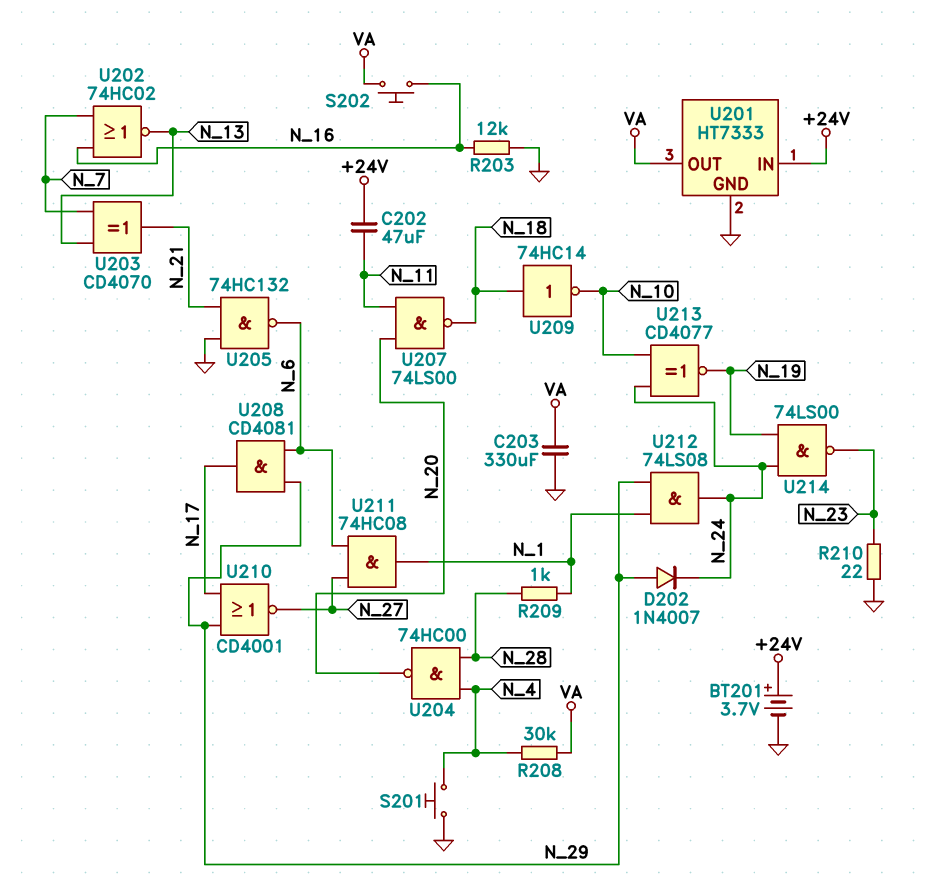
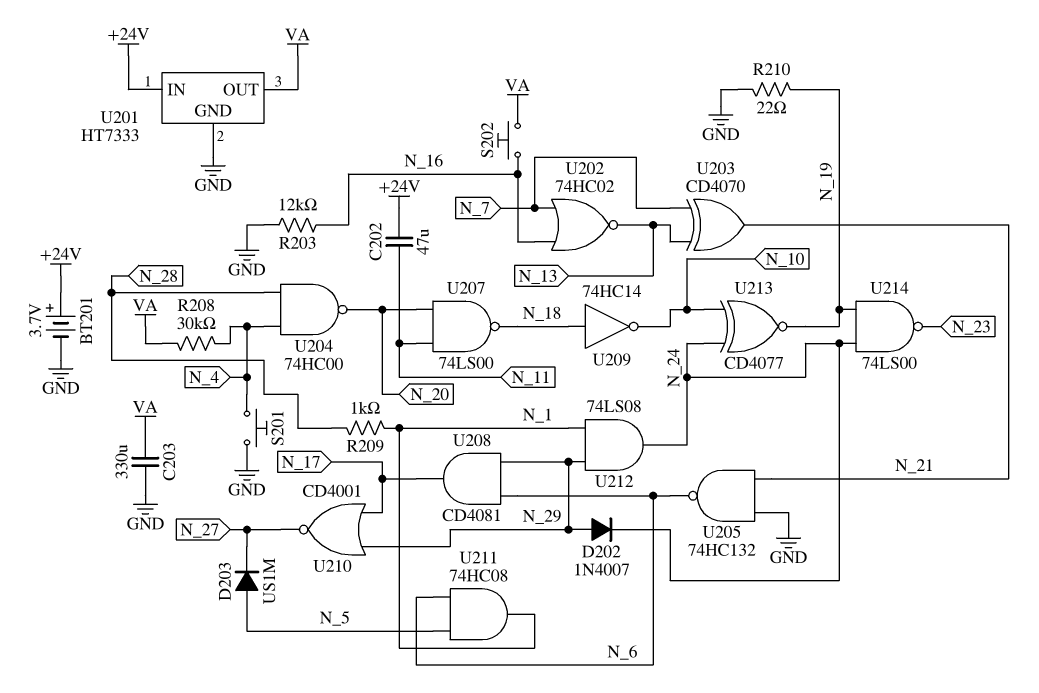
D203: none -> diode US1M (A N_5, K N_27)
R210: 22 (GND, N_23) -> 22 (GND, N_19)
U211: AND 74HC08 (in N_6, in N_27, out N_1) -> AND 74HC08 (in N_5, in N_6, out N_1)

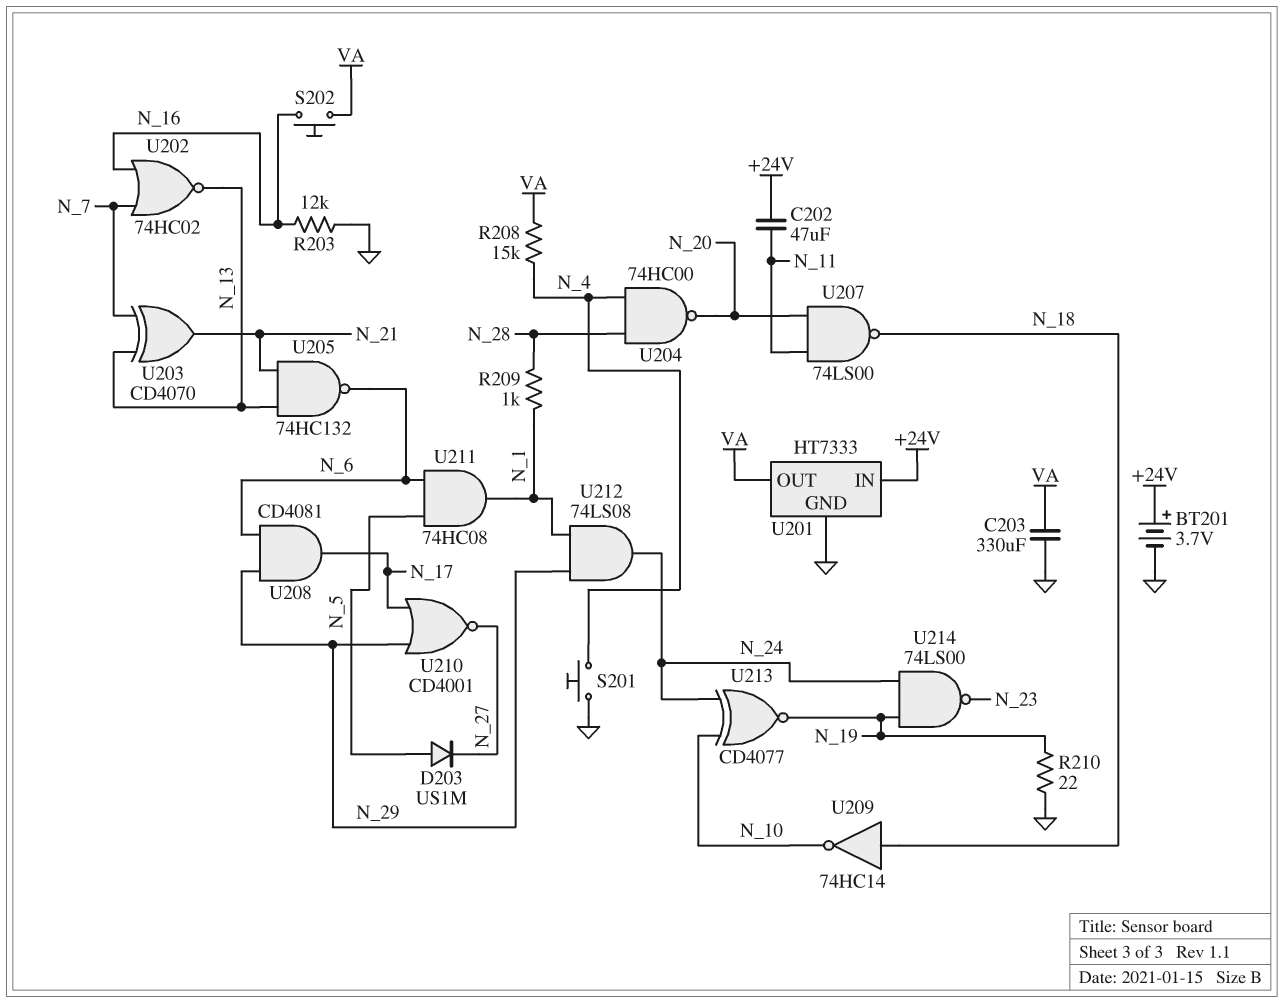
D202: diode 1N4007 (A N_29, K N_24) -> none
R208: 30k (N_4, VA) -> 15k (N_4, VA)
U205: NAND 74HC132 (in GND, in N_21, out N_6) -> NAND 74HC132 (in N_13, in N_21, out N_6)

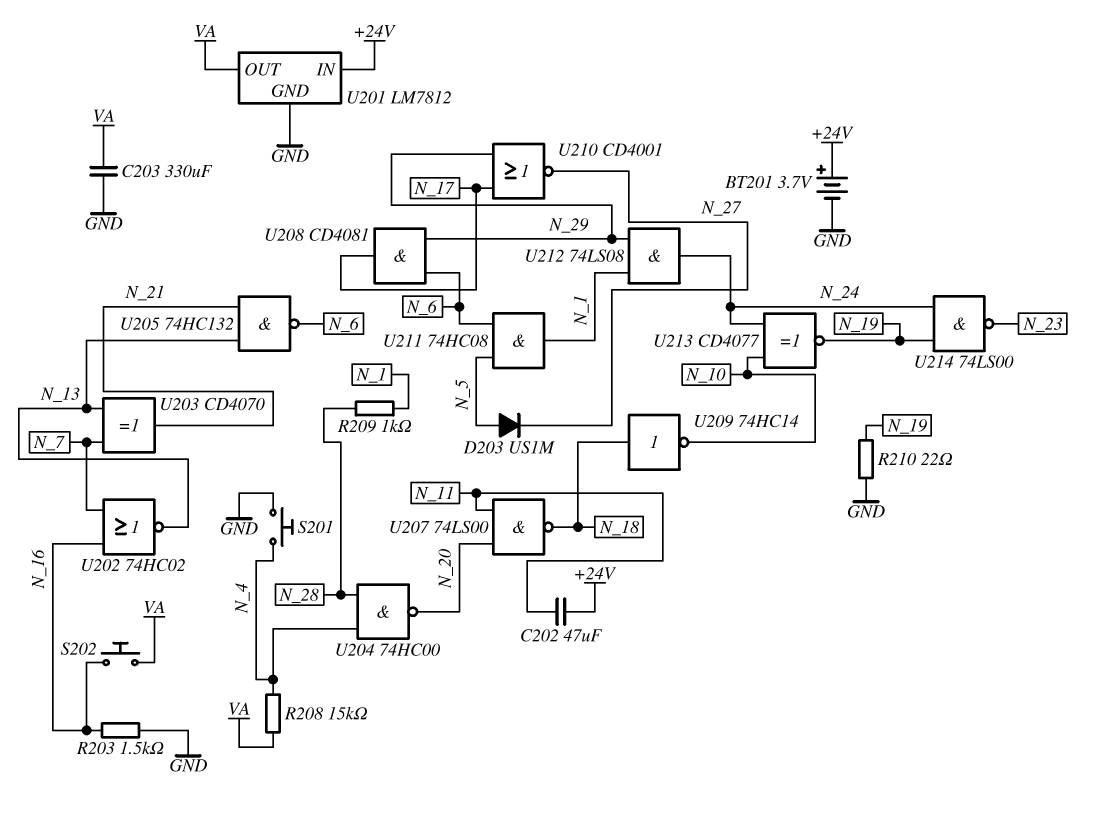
R203: 12k (GND, N_16) -> 1.5k (GND, N_16)
U201: HT7333 -> LM7812

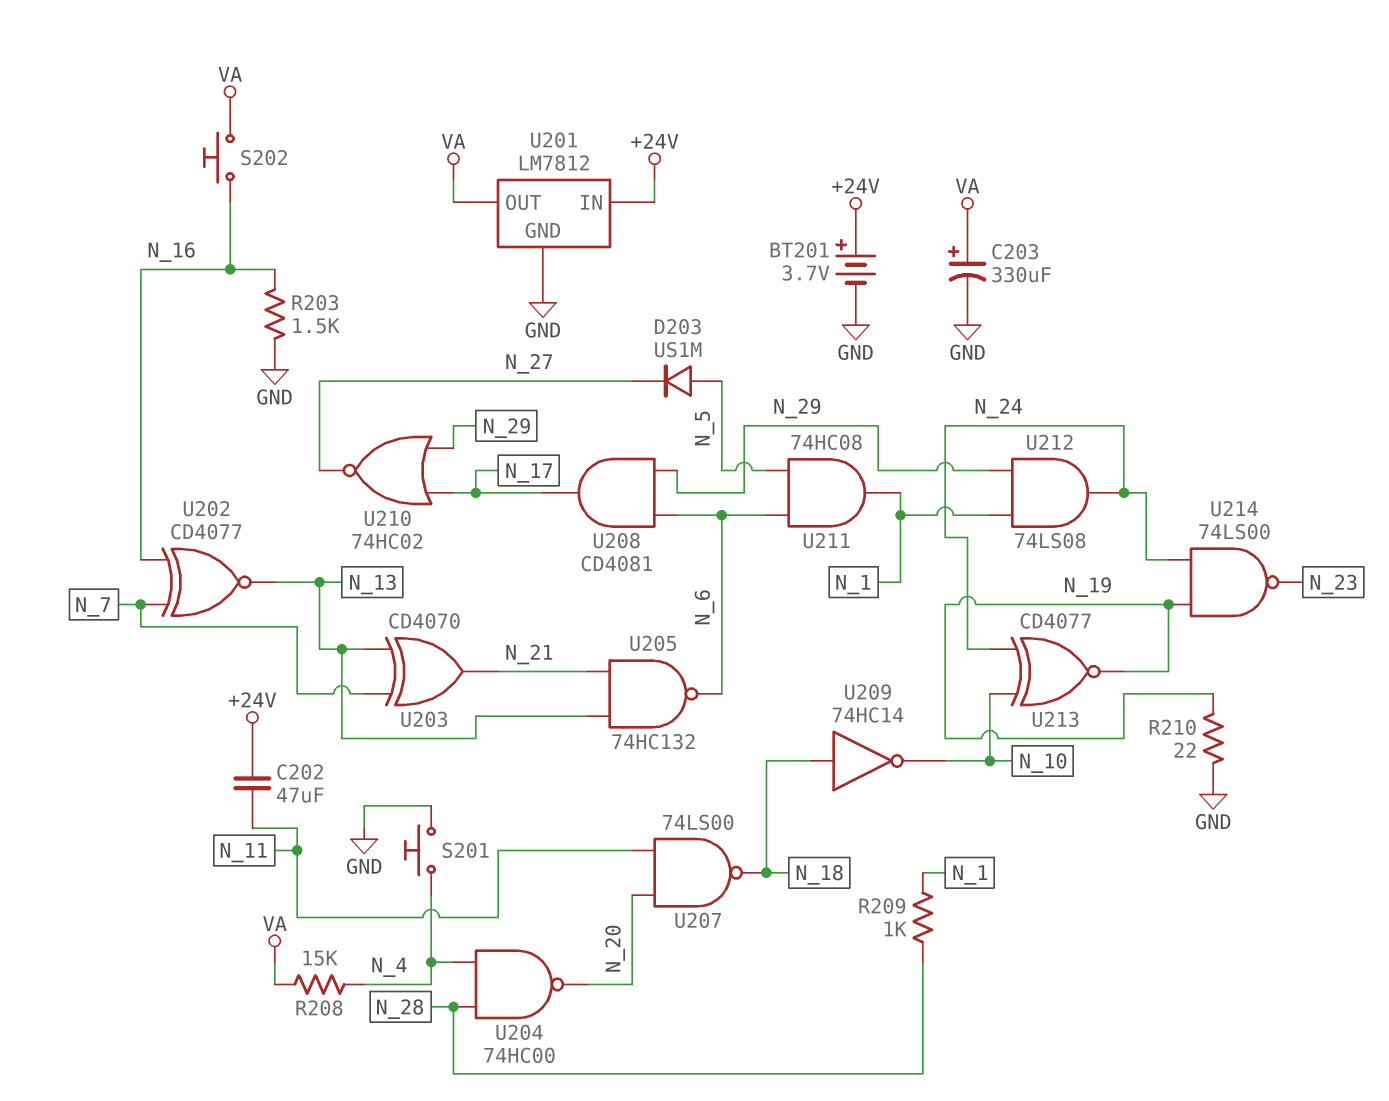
C203: 330uF (GND, VA) -> 330uF (plus VA, minus GND)
U202: NOR 74HC02 (in N_7, in N_16, out N_13) -> XNOR CD4077 (in N_7, in N_16, out N_13)
U210: NOR CD4001 (in N_17, in N_29, out N_27) -> NOR 74HC02 (in N_17, in N_29, out N_27)

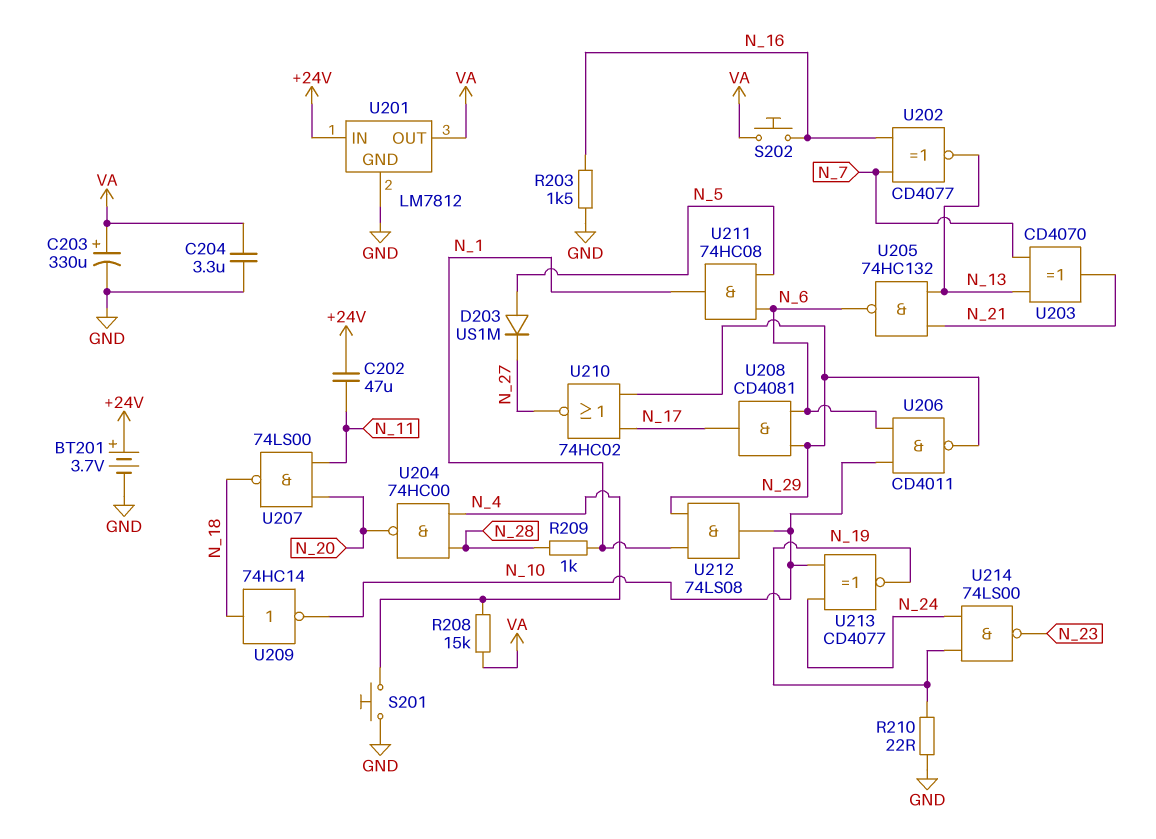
C204: none -> 3.3uF (GND, VA)
U206: none -> NAND CD4011 (in N_6, in N_10, out N_29)
U212: AND 74LS08 (in N_1, in N_29, out N_24) -> AND 74LS08 (in N_1, in N_29, out N_10)

